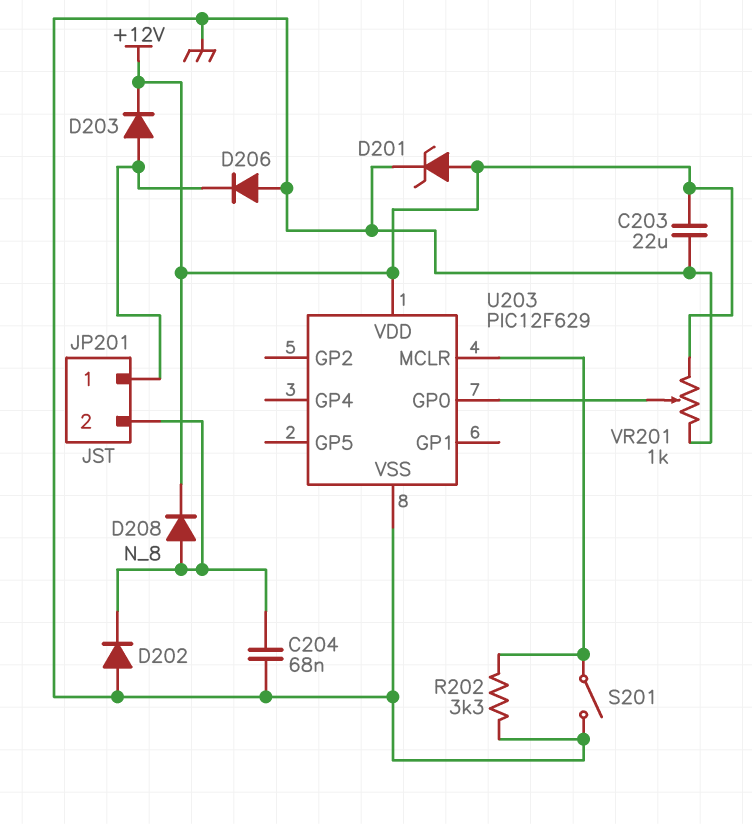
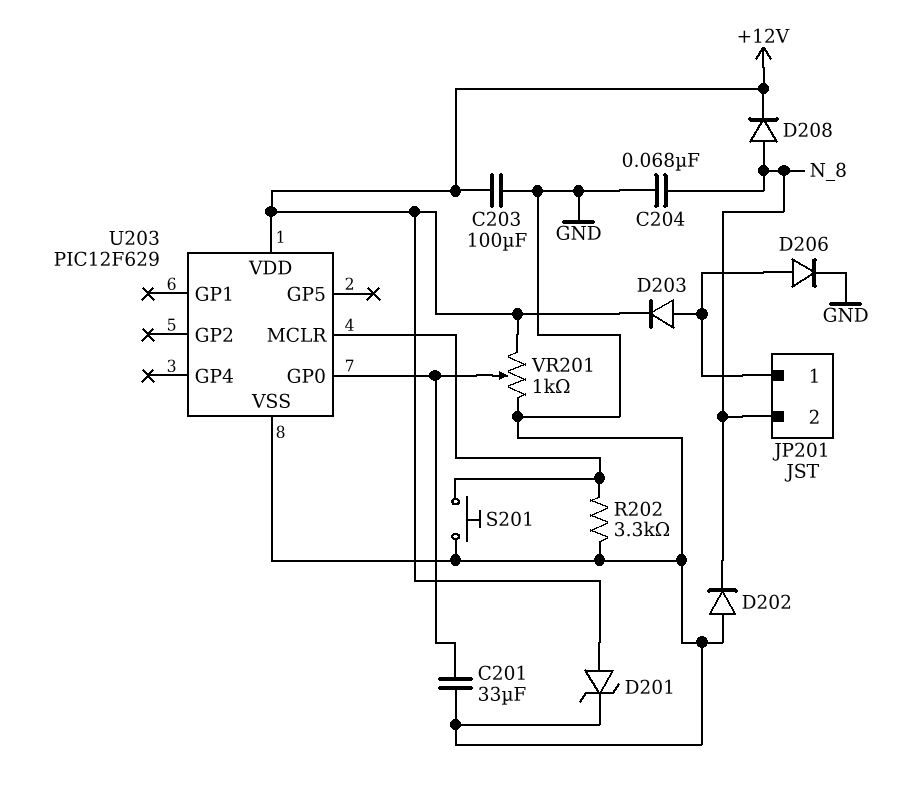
C201: none -> 33uF (GND, U203/GP0)
C203: 22uF (+12V, GND) -> 100uF (+12V, GND)
D206: diode (A GND, K JP201/1) -> diode (A JP201/1, K GND)
S201: switch (GND, U203/MCLR) -> button (GND, U203/MCLR)

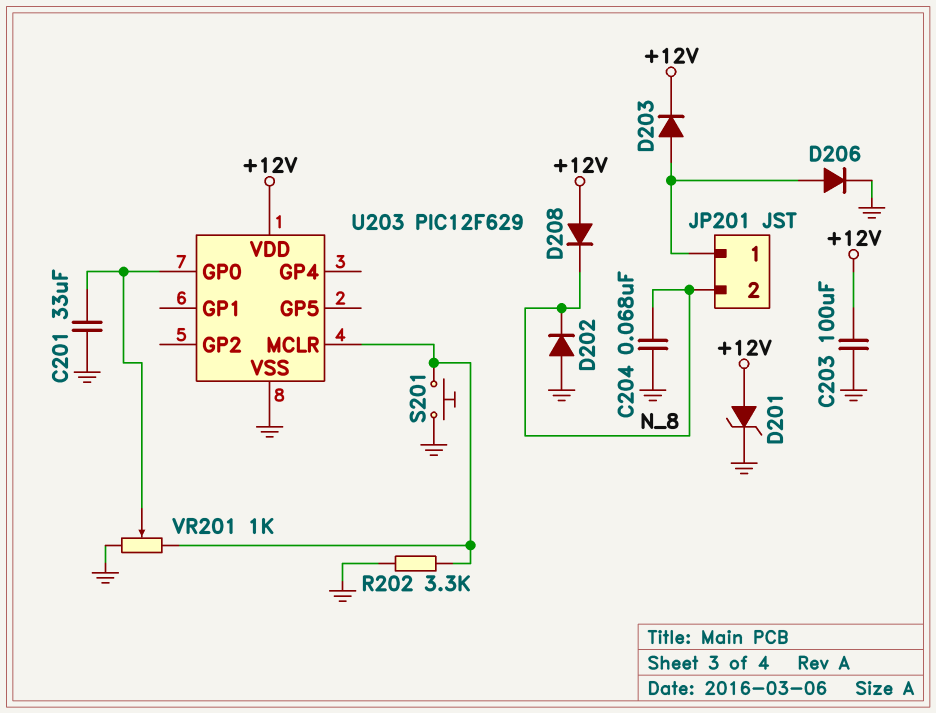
D208: diode (A N_8, K +12V) -> diode (A +12V, K N_8)
VR201: 1k (+12V, GND, wiper U203/GP0) -> 1k (GND, U203/MCLR, wiper U203/GP0)

